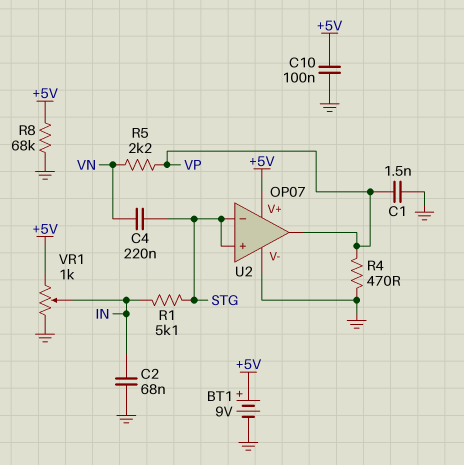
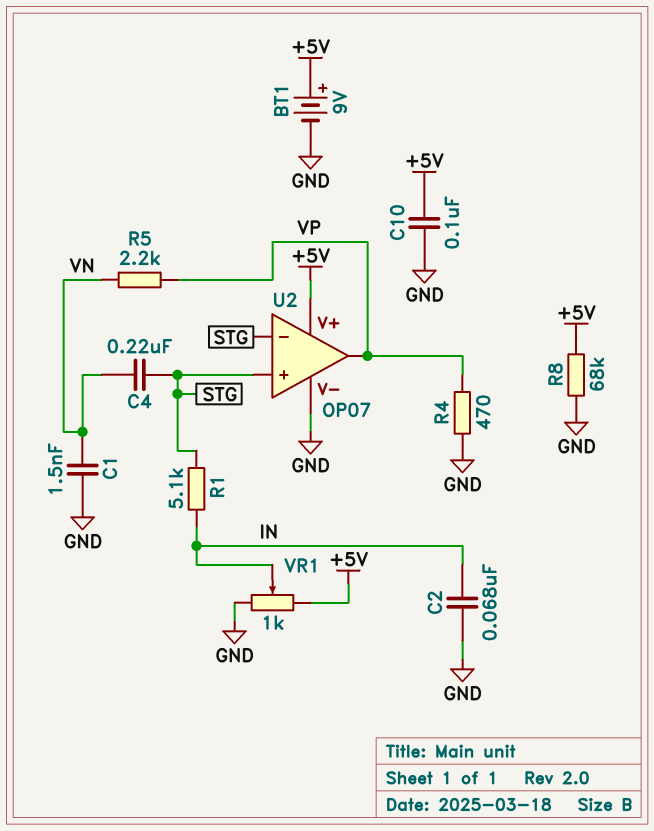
C1: 1.5nF (GND, VP) -> 1.5nF (GND, VN)

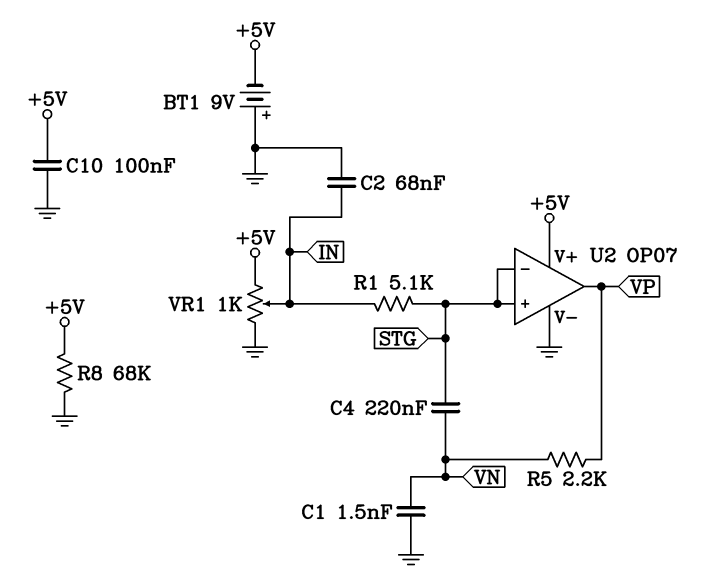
BT1: 9V (plus +5V, minus GND) -> 9V (plus GND, minus +5V)
R4: 470 (GND, VP) -> none

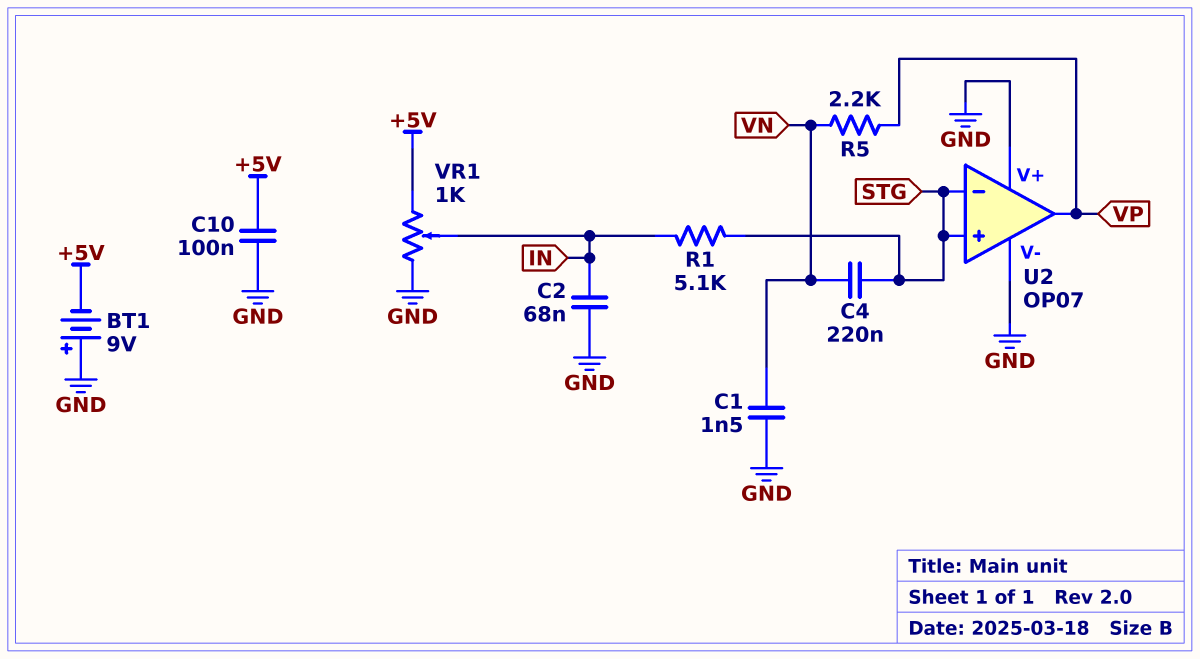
R8: 68k (+5V, GND) -> none
U2 pin V+: +5V -> GND

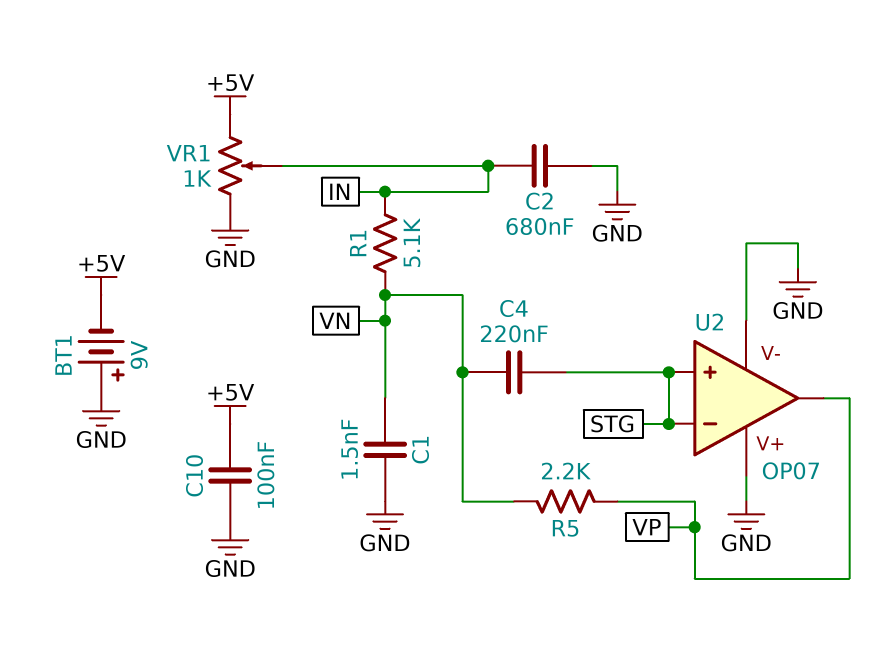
C2: 68nF (GND, IN) -> 680nF (GND, IN)
R1: 5.1k (IN, STG) -> 5.1k (IN, VN)

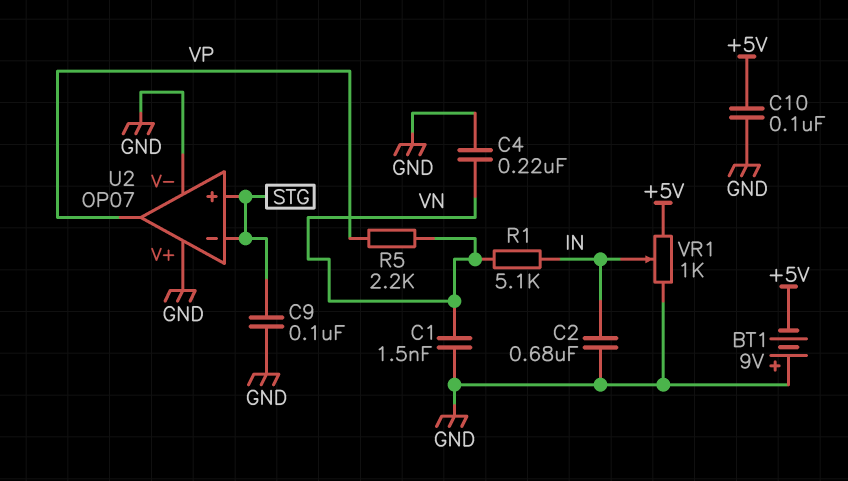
C4: 220nF (STG, VN) -> 220nF (GND, VN)
C9: none -> 100nF (GND, STG)

